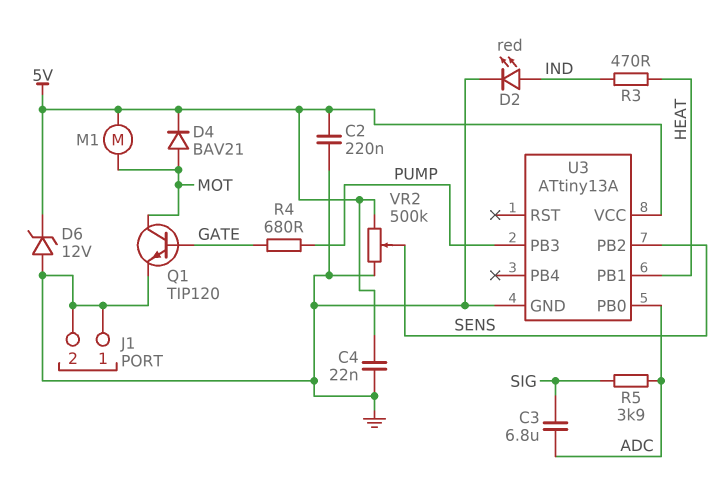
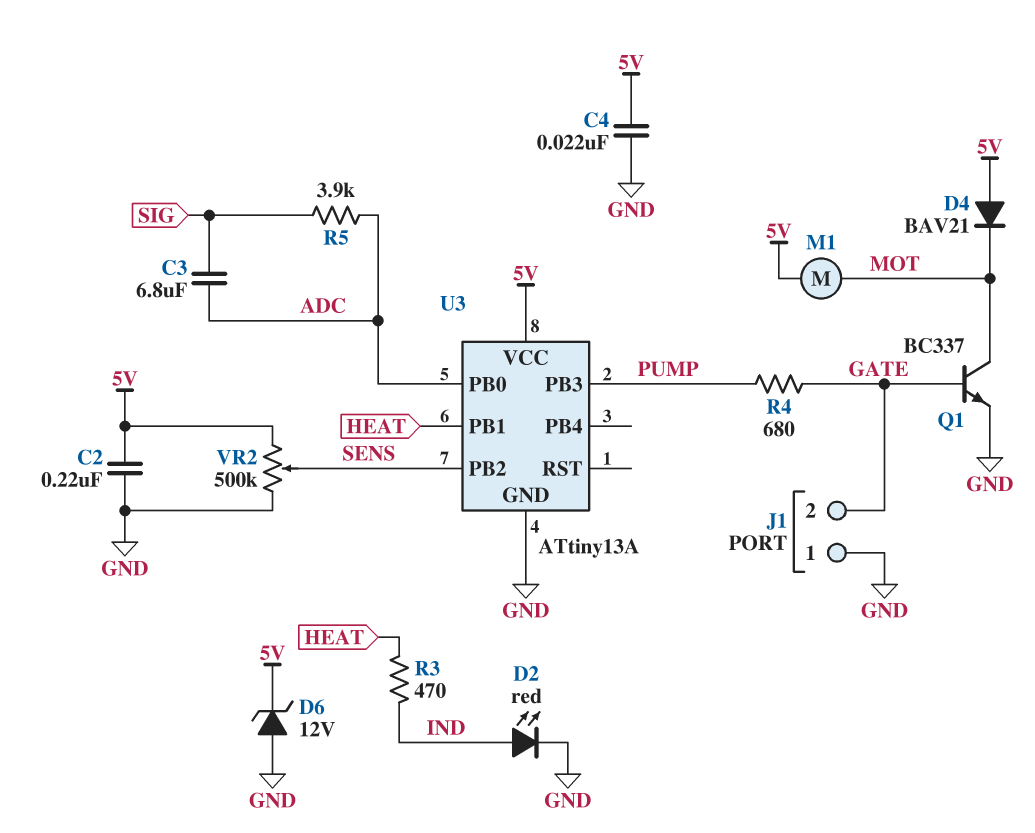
D4: diode BAV21 (A MOT, K 5V) -> diode BAV21 (A 5V, K MOT)
J1 pin 2: GND -> GATE
Q1: NPN TIP120 (B GATE, C MOT, E GND) -> NPN BC337 (B GATE, C MOT, E GND)

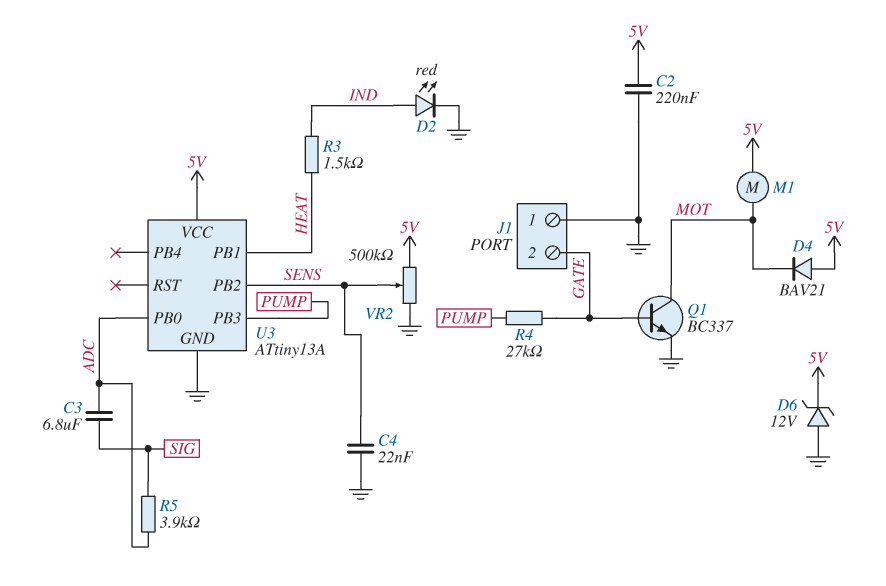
C4: 22nF (5V, GND) -> 22nF (GND, SENS)
R3: 470 (HEAT, IND) -> 1.5k (HEAT, IND)
R4: 680 (GATE, PUMP) -> 27k (GATE, PUMP)

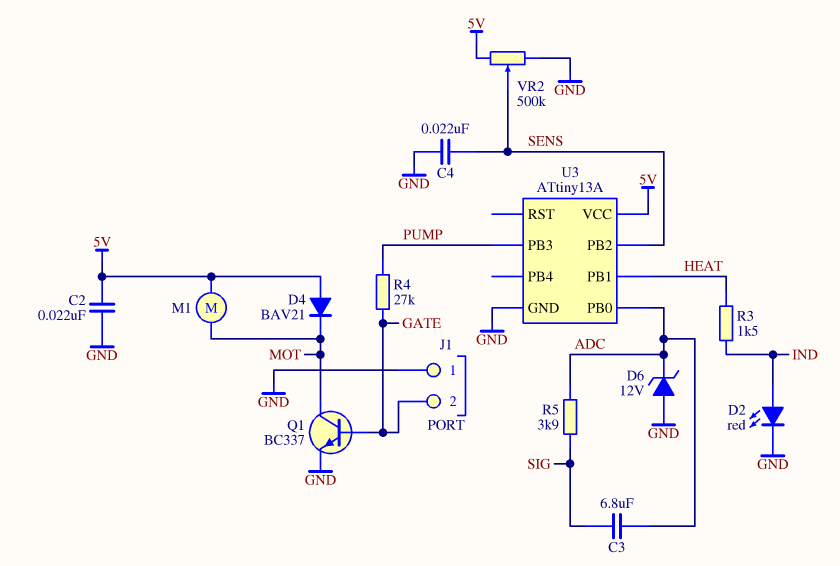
C2: 220nF (5V, GND) -> 22nF (5V, GND)
D6: zener 12V (A GND, K 5V) -> zener 12V (A GND, K ADC)

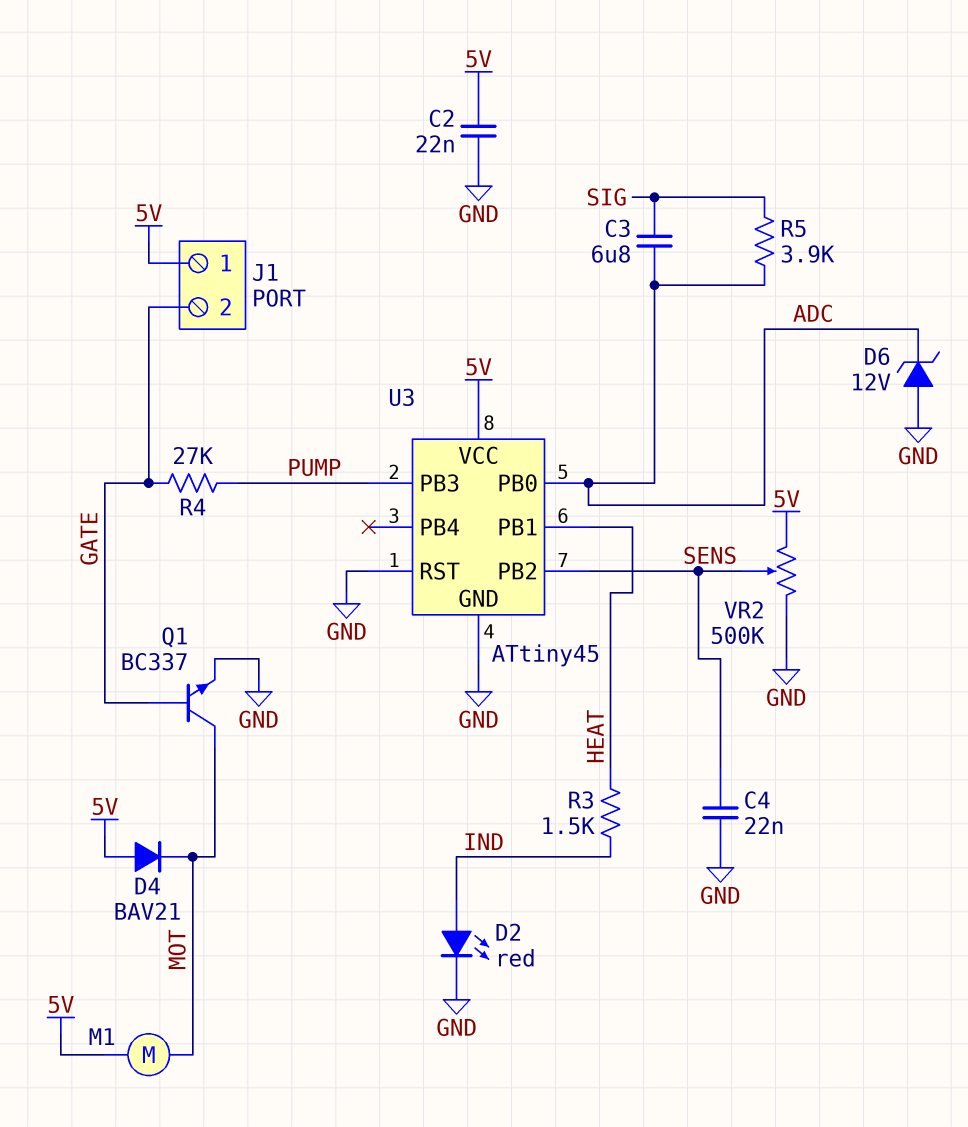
J1 pin 1: GND -> 5V
U3: ATtiny13A -> ATtiny45
U3 pin RST: none -> GND

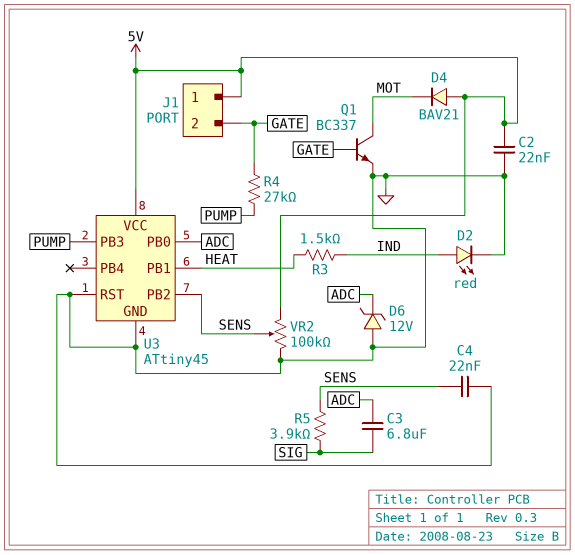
M1: motor (5V, MOT) -> none
R5: 3.9k (ADC, SIG) -> 3.9k (SENS, SIG)
VR2: 500k (5V, GND, wiper SENS) -> 100k (5V, GND, wiper SENS)

